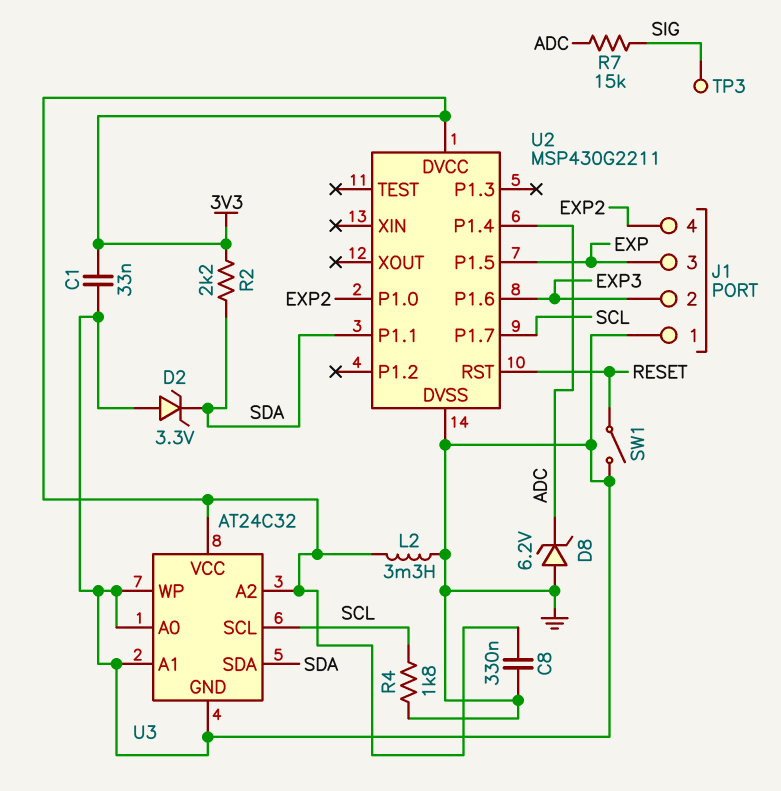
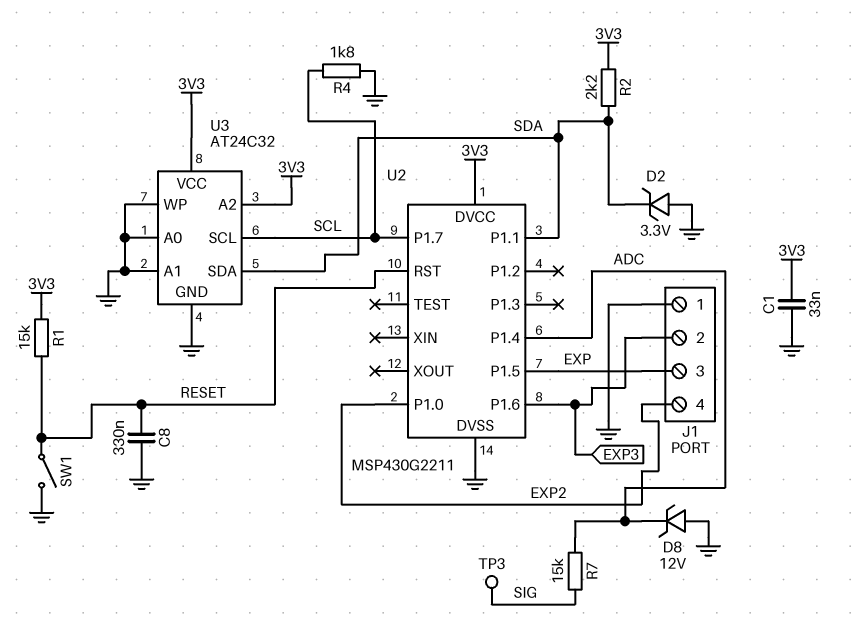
C8: 330nF (3V3, GND) -> 330nF (GND, RESET)
D8: zener 6.2V (A GND, K ADC) -> zener 12V (A GND, K ADC)
L2: 3.3mH (3V3, GND) -> none
R1: none -> 15k (3V3, RESET)

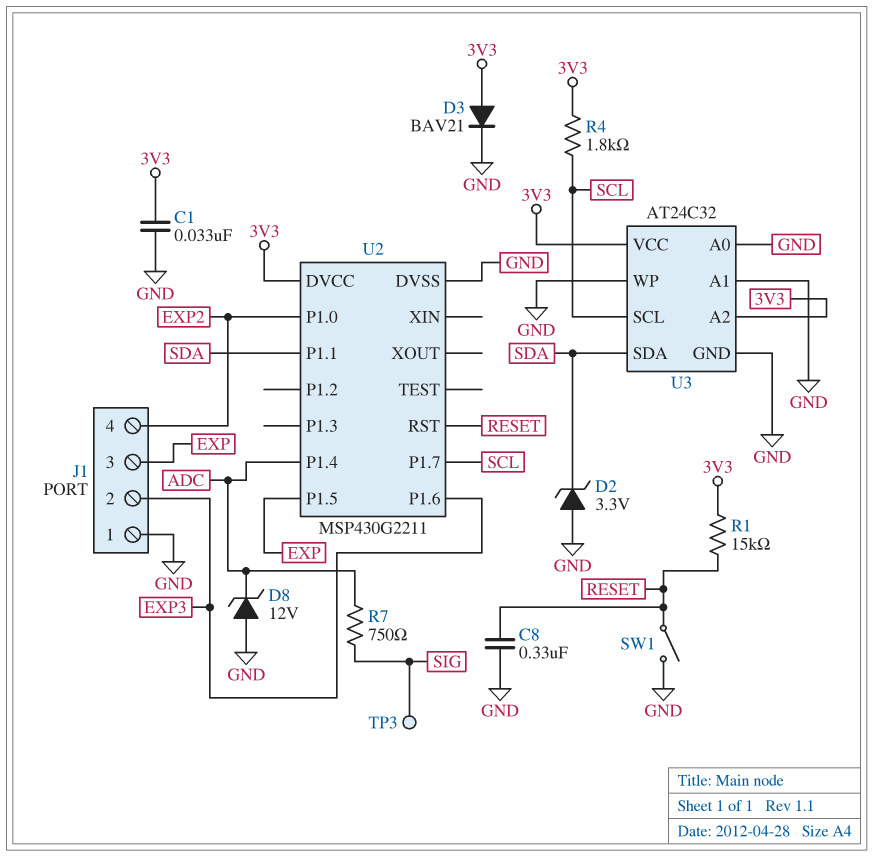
D3: none -> diode BAV21 (A 3V3, K GND)
R2: 2.2k (3V3, SDA) -> none
R4: 1.8k (GND, SCL) -> 1.8k (3V3, SCL)
R7: 15k (ADC, SIG) -> 750 (ADC, SIG)

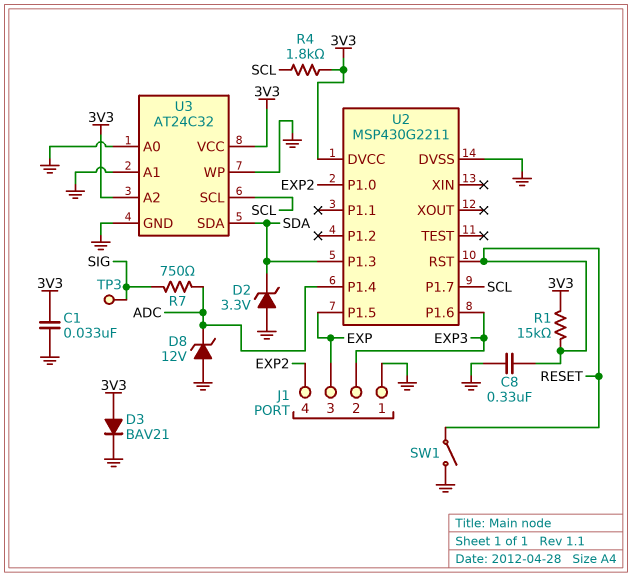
U2 pin P1.1: SDA -> none
U2 pin P1.3: none -> SDA

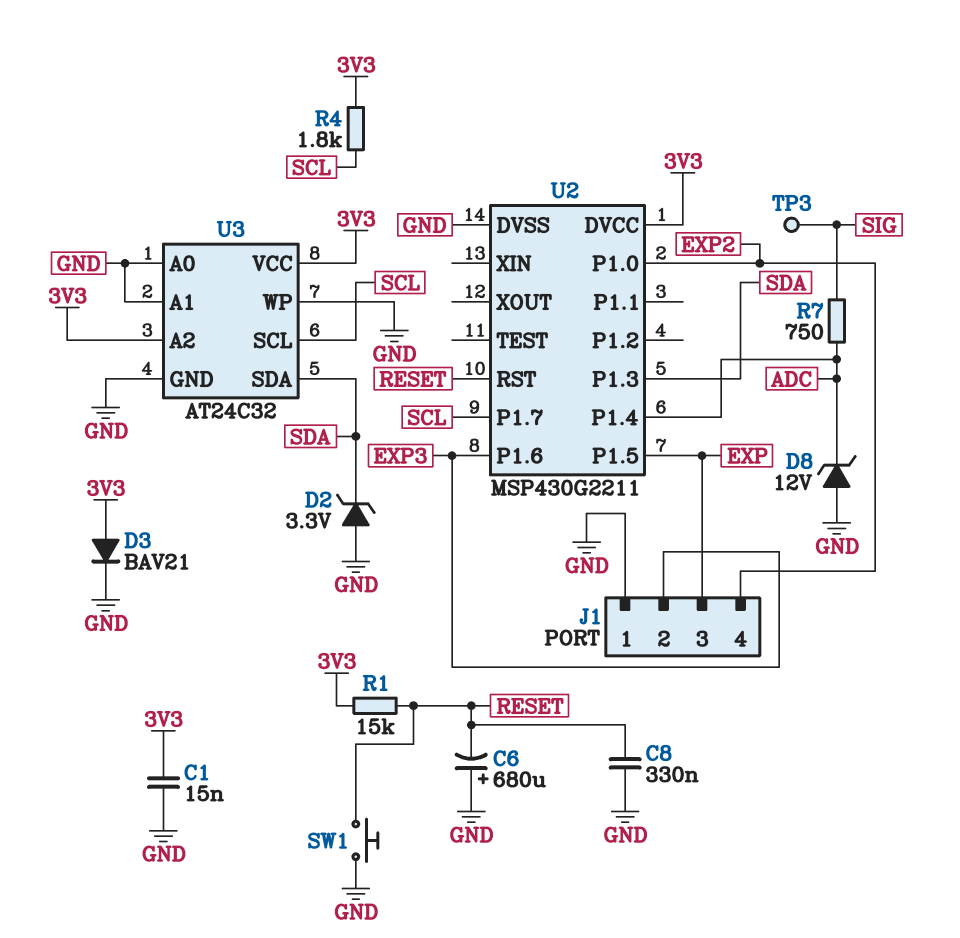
C1: 33nF (3V3, GND) -> 15nF (3V3, GND)
C6: none -> 680uF (plus GND, minus RESET)
SW1: switch (GND, RESET) -> button (GND, RESET)

